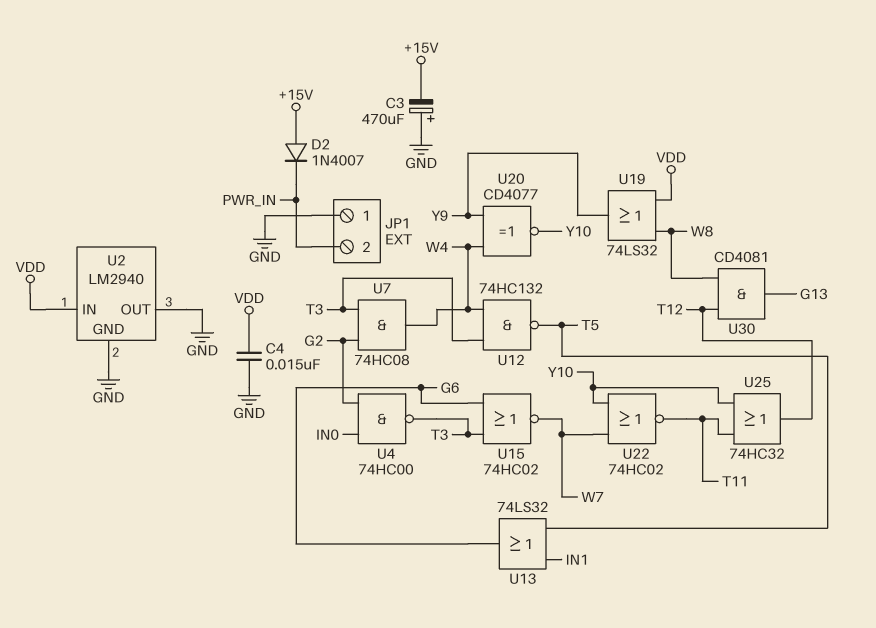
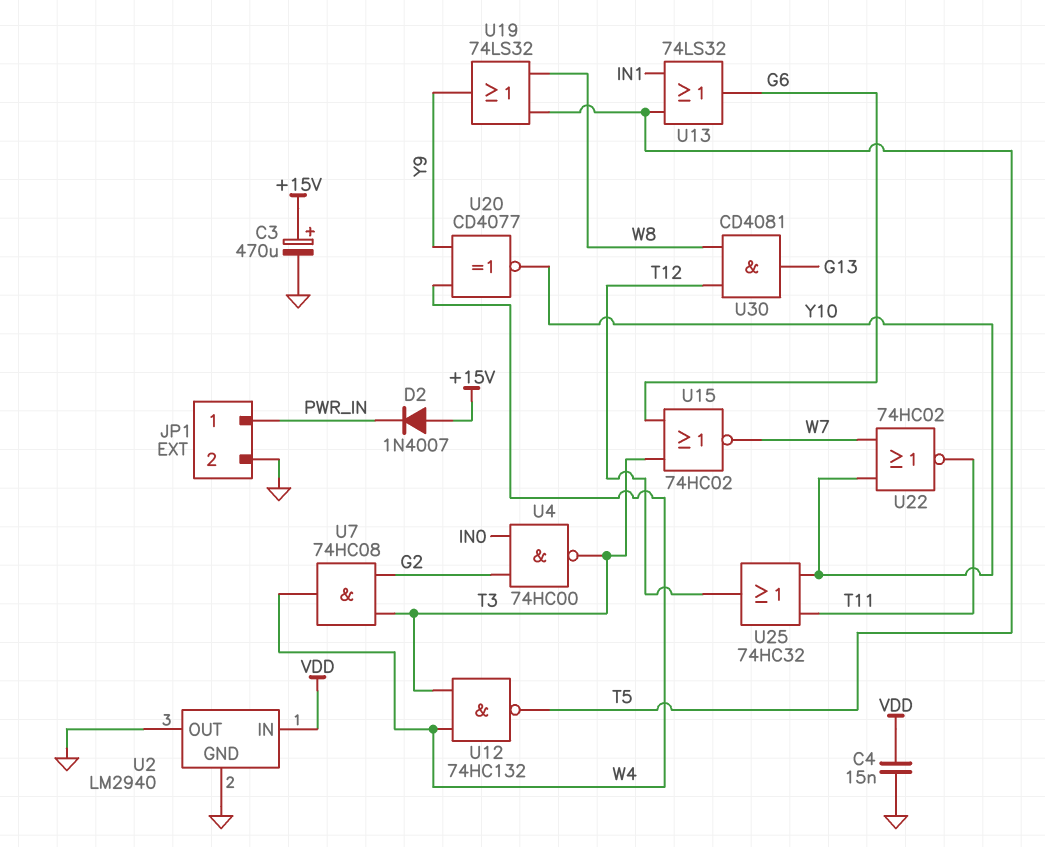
C3: 470uF (plus GND, minus +15V) -> 470uF (plus +15V, minus GND)
JP1 pin 1: GND -> PWR_IN
JP1 pin 2: PWR_IN -> GND
U19: OR 74LS32 (in VDD, in W8, out Y9) -> OR 74LS32 (in T5, in W8, out Y9)

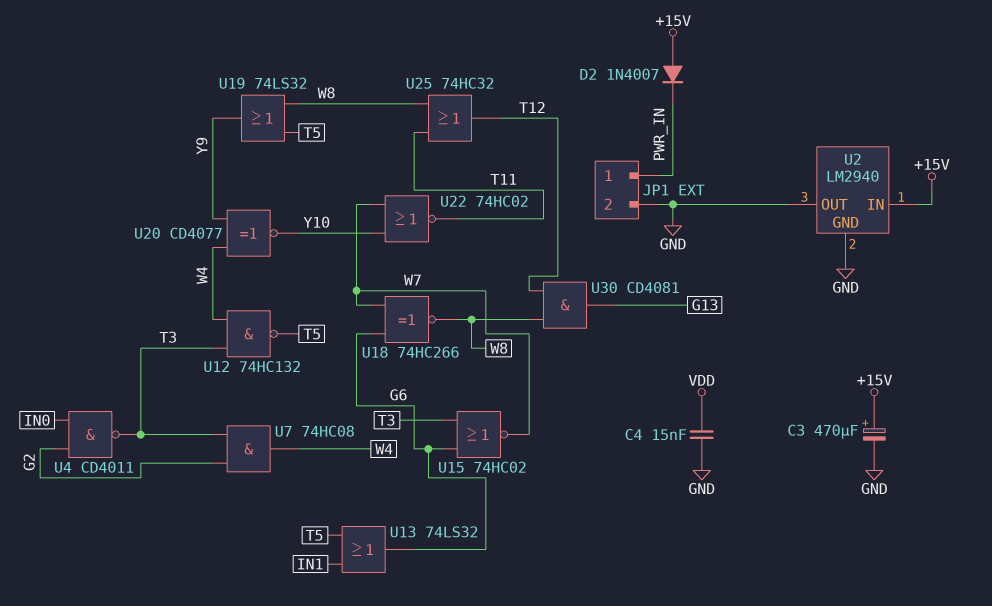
U2 pin IN: VDD -> +15V
U4: NAND 74HC00 (in G2, in IN0, out T3) -> NAND CD4011 (in G2, in IN0, out T3)
U18: none -> XNOR 74HC266 (in G6, in W7, out W8)
U25: OR 74HC32 (in T11, in Y10, out T12) -> OR 74HC32 (in T11, in W8, out T12)

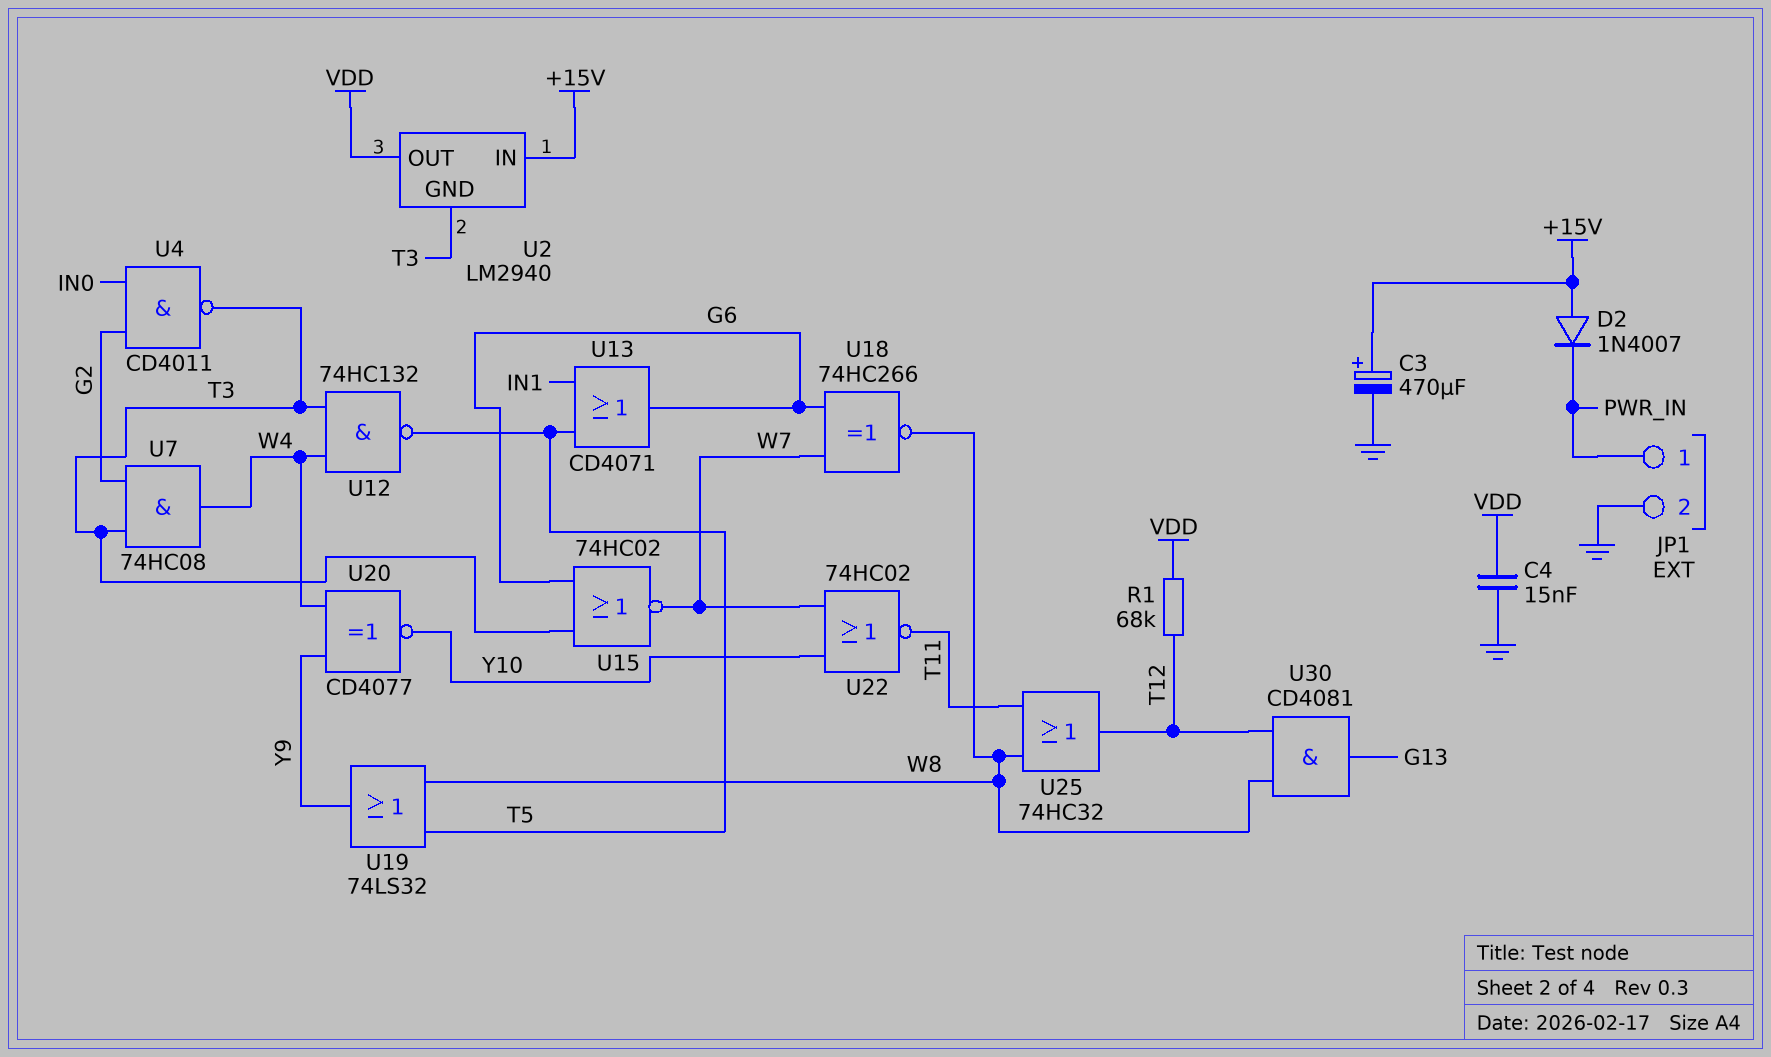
R1: none -> 68k (T12, VDD)
U2 pin GND: GND -> T3
U2 pin OUT: GND -> VDD
U13: OR 74LS32 (in IN1, in T5, out G6) -> OR CD4071 (in IN1, in T5, out G6)

